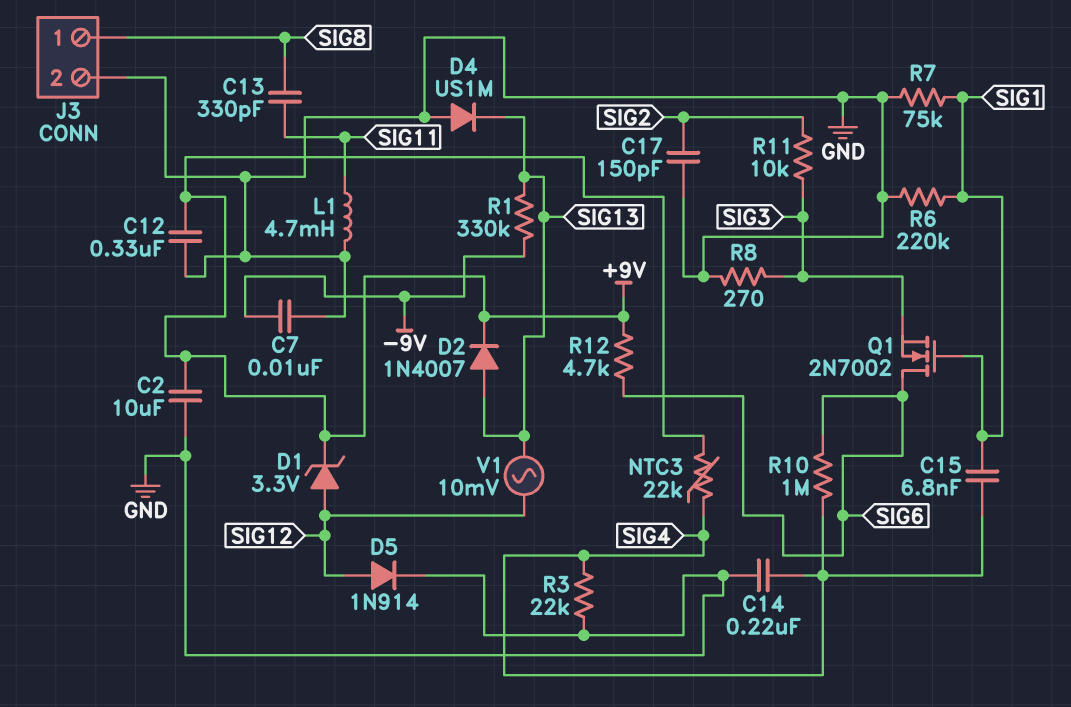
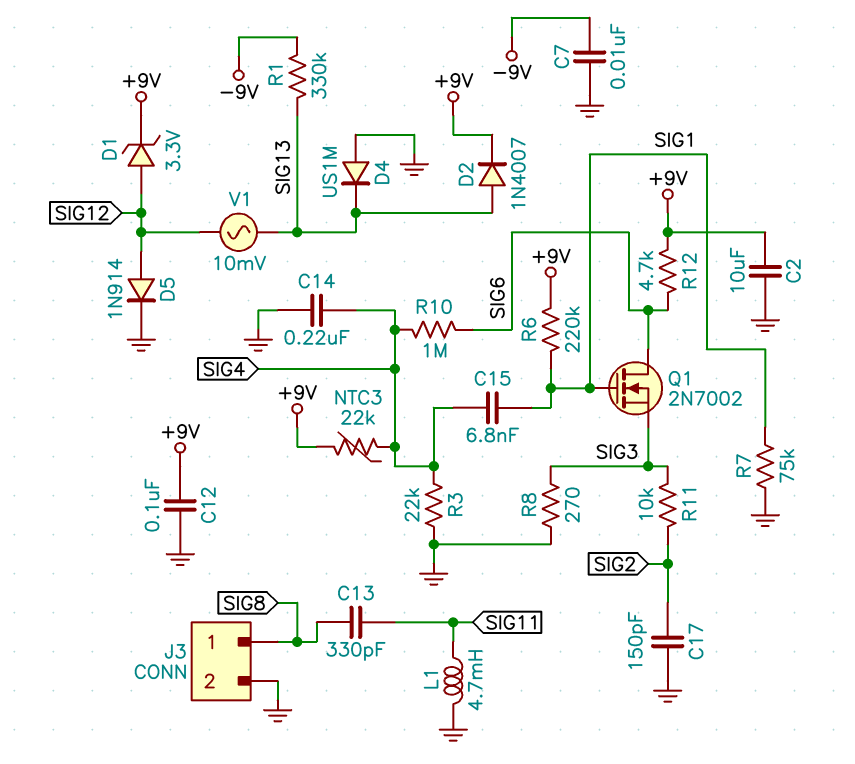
C12: 330nF (+9V, GND) -> 100nF (+9V, GND)
R6: 220k (GND, SIG1) -> 220k (+9V, SIG1)

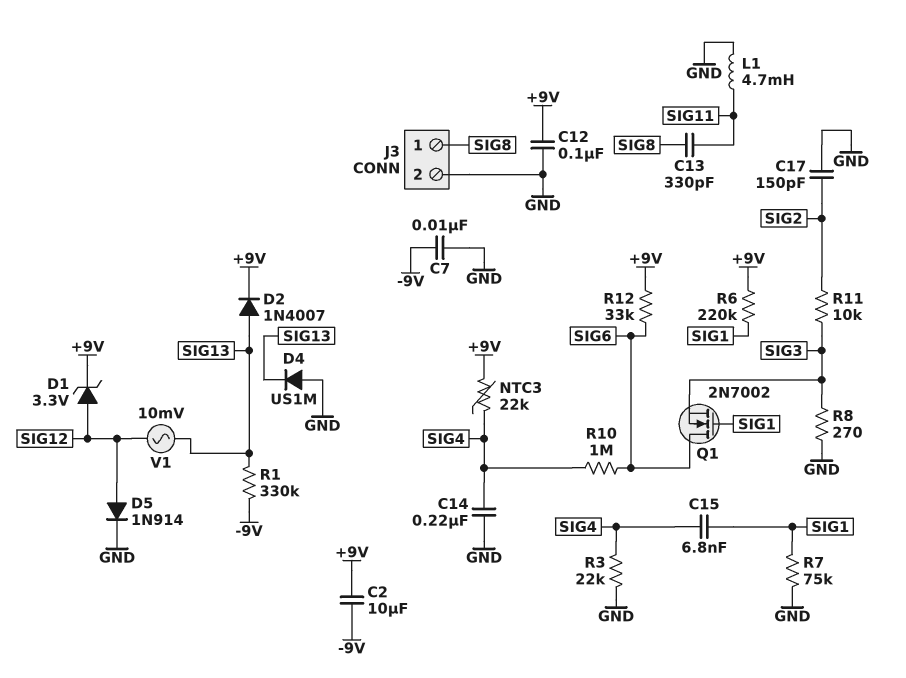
C2: 10uF (+9V, GND) -> 10uF (+9V, -9V)
R12: 4.7k (+9V, SIG6) -> 33k (+9V, SIG6)

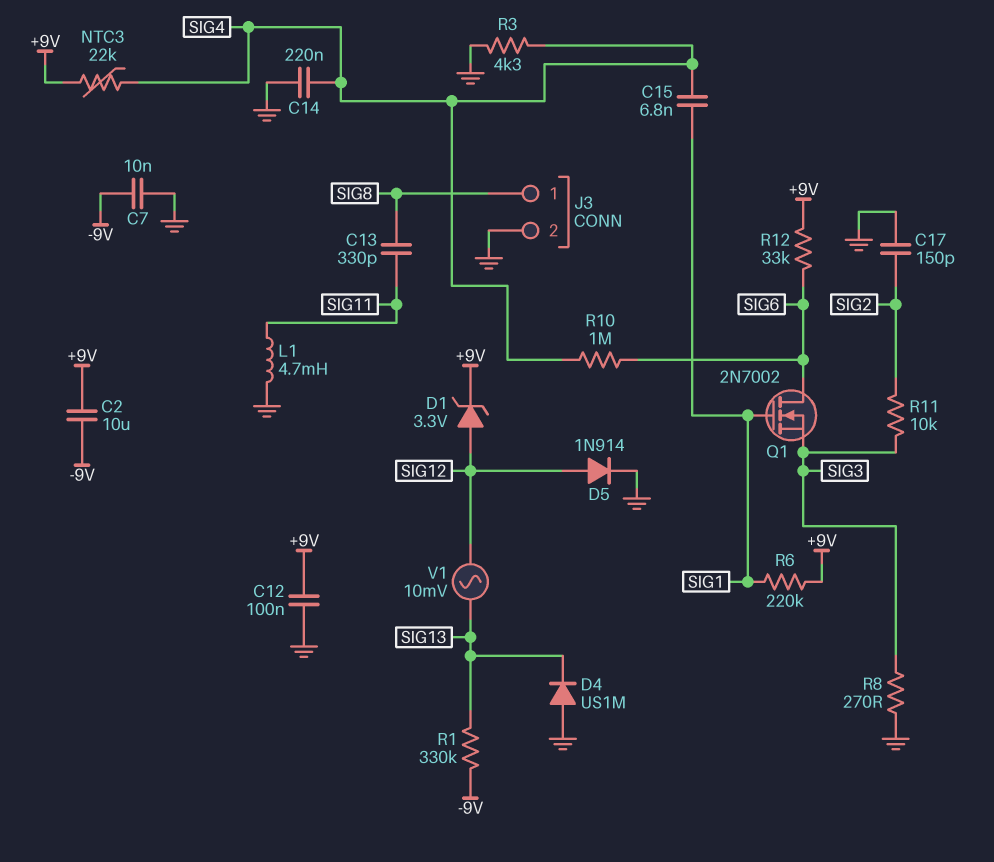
D2: diode 1N4007 (A SIG13, K +9V) -> none
R3: 22k (GND, SIG4) -> 4.3k (GND, SIG4)
R7: 75k (GND, SIG1) -> none

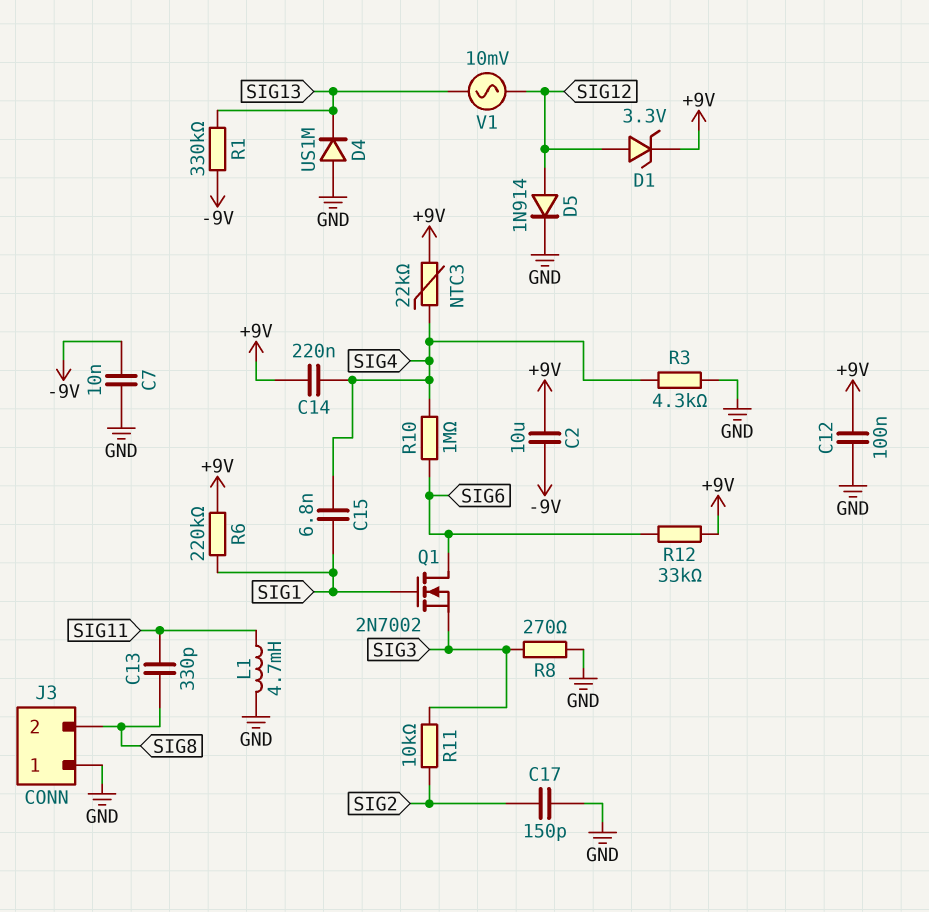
C14: 220nF (GND, SIG4) -> 220nF (+9V, SIG4)
J3 pin 1: SIG8 -> GND
J3 pin 2: GND -> SIG8

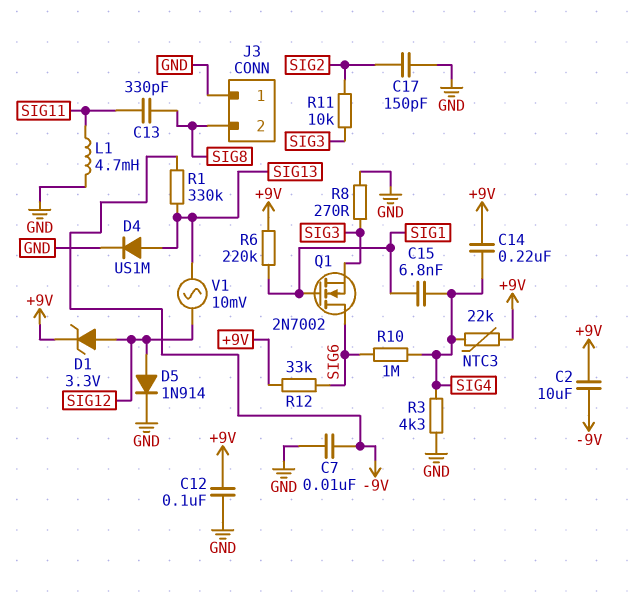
D4: diode US1M (A GND, K SIG13) -> diode US1M (A SIG13, K GND)

